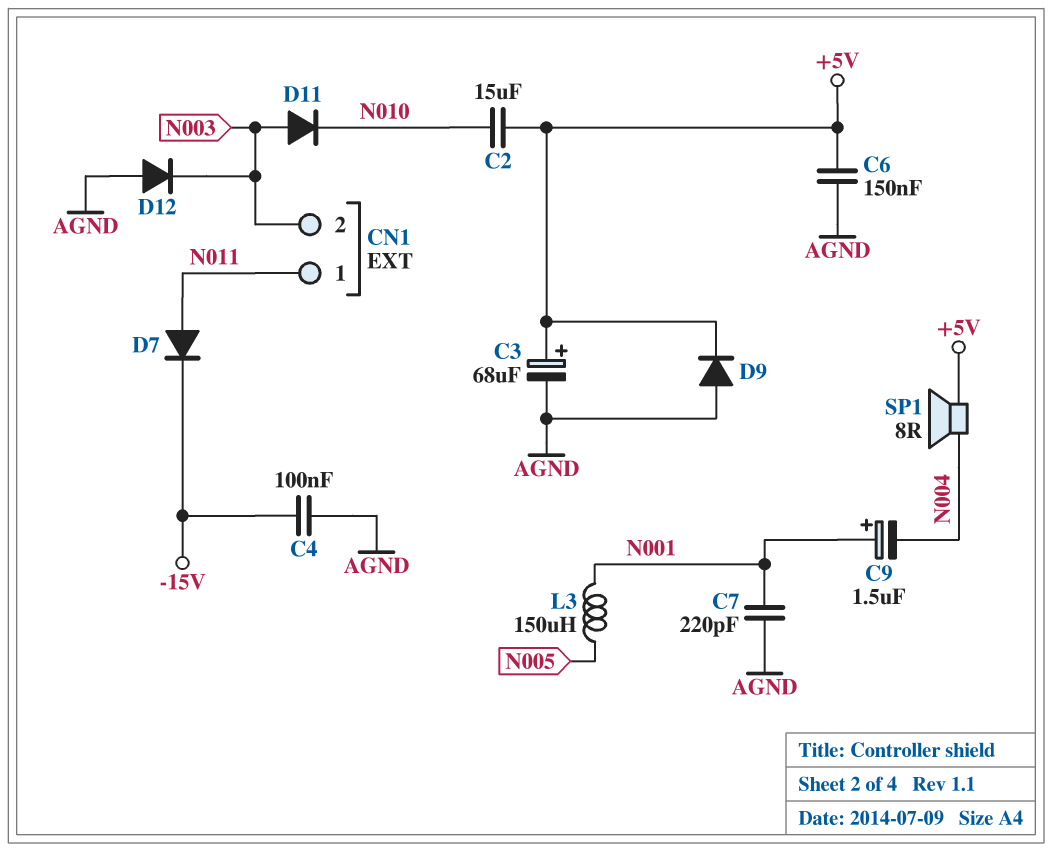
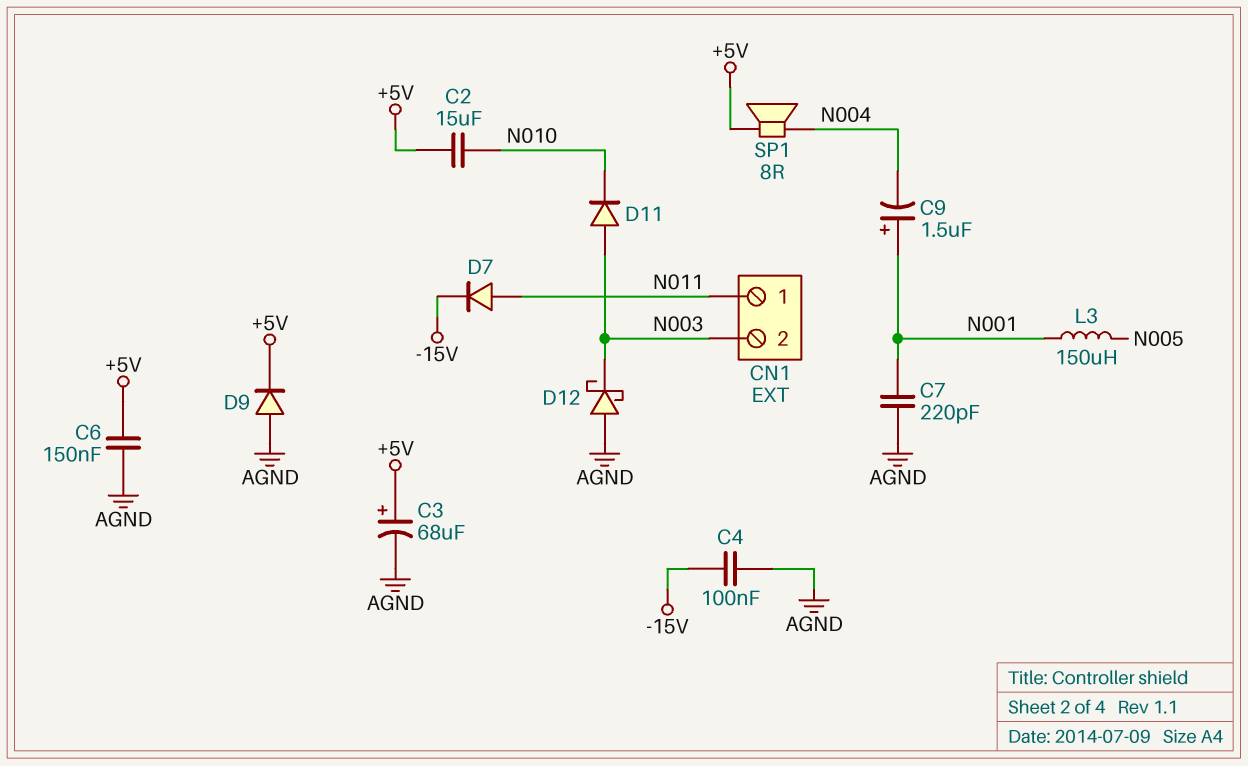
D12: diode (A AGND, K N003) -> schottky (A AGND, K N003)

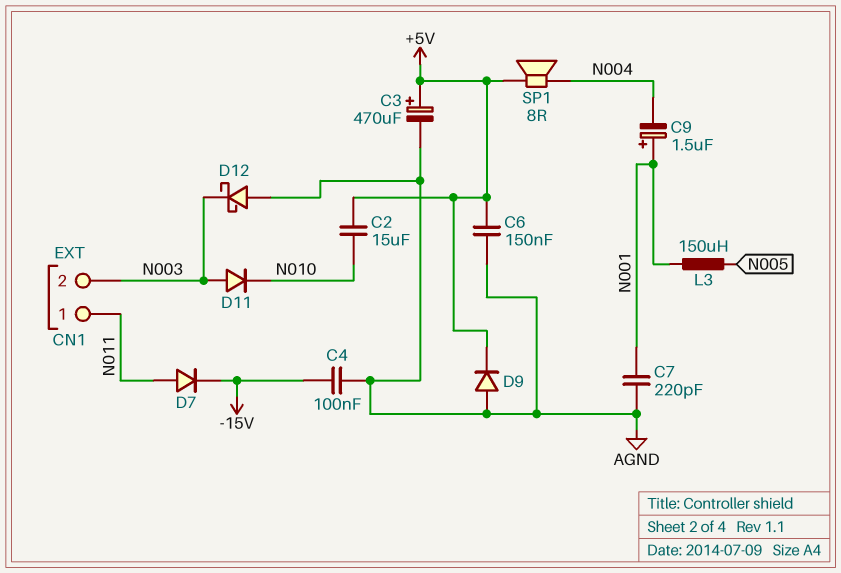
C3: 68uF (plus +5V, minus AGND) -> 470uF (plus +5V, minus AGND)

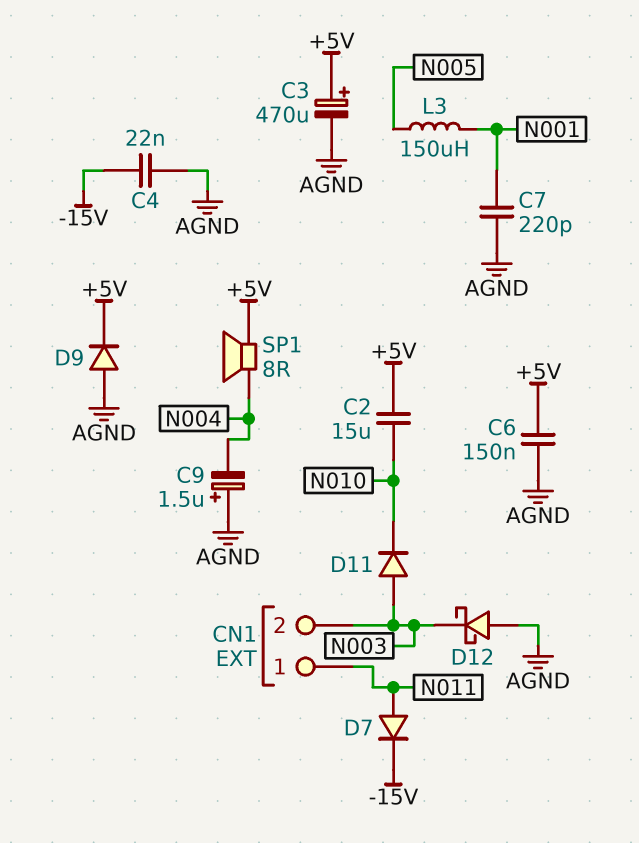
C4: 100nF (-15V, AGND) -> 22nF (-15V, AGND)
C9: 1.5uF (plus N001, minus N004) -> 1.5uF (plus AGND, minus N004)

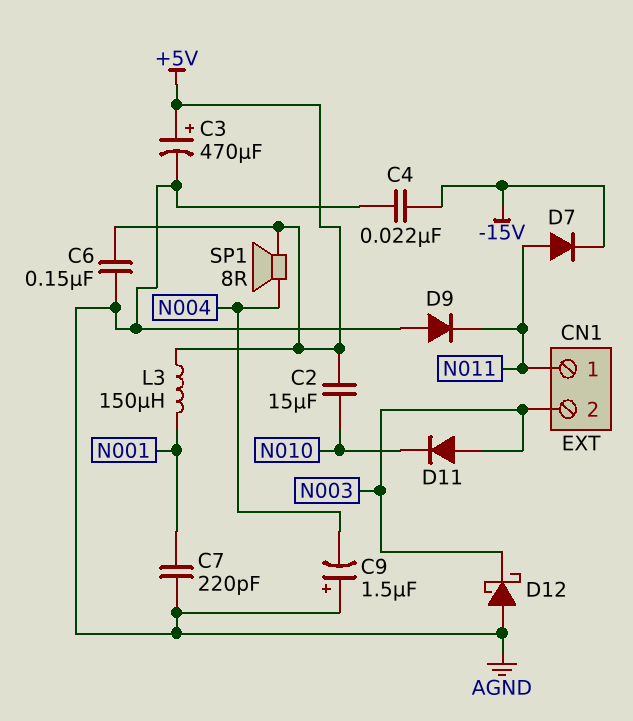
D9: diode (A AGND, K +5V) -> diode (A AGND, K N011)
L3: 150uH (N001, N005) -> 150uH (+5V, N001)

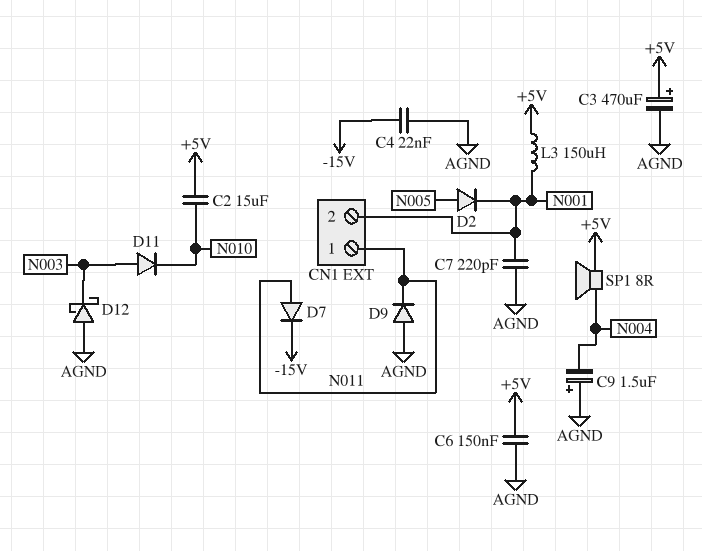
CN1 pin 2: N003 -> N001
D2: none -> diode (A N005, K N001)

